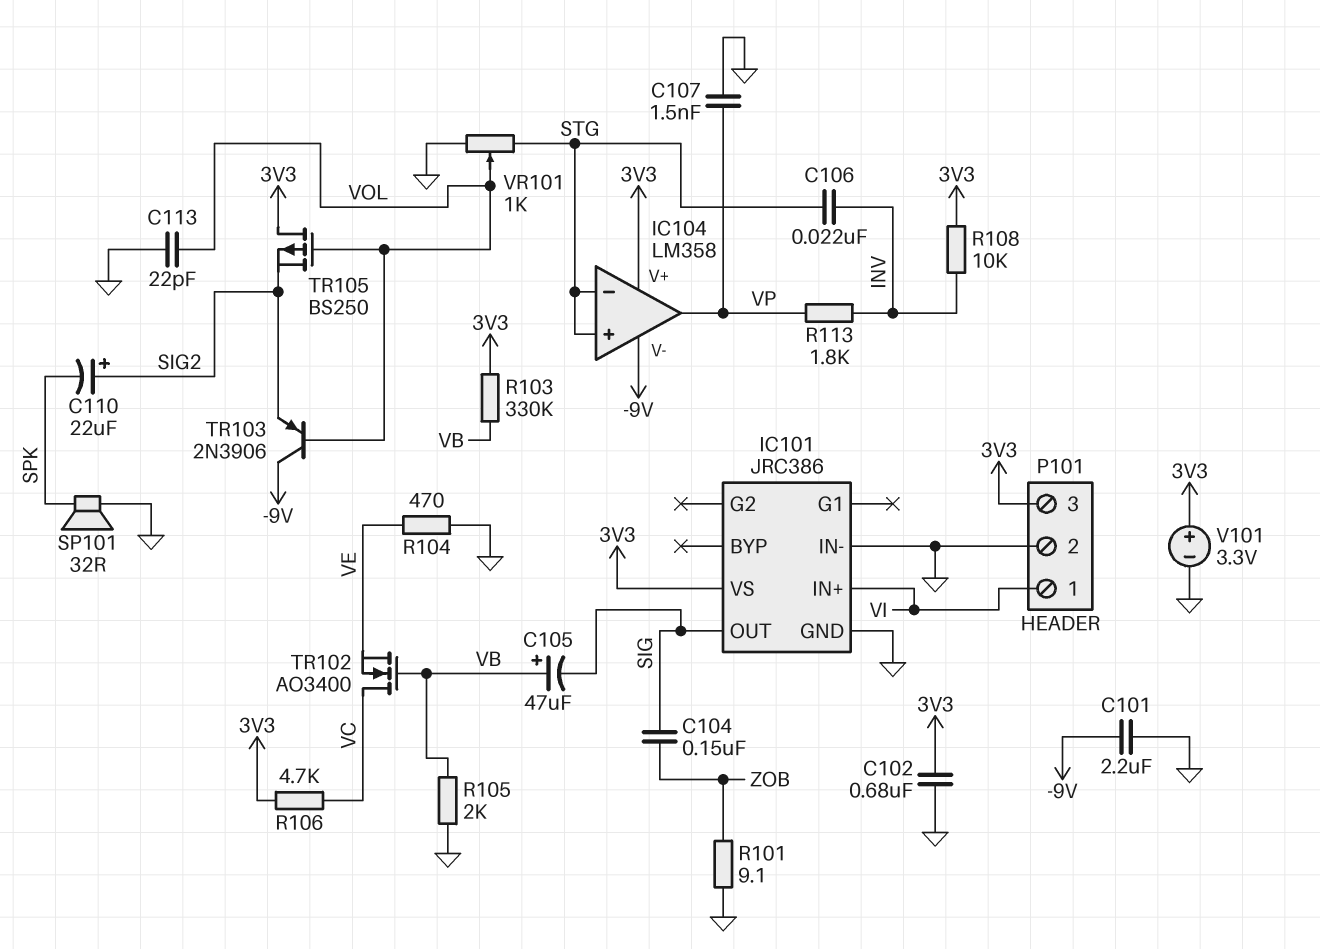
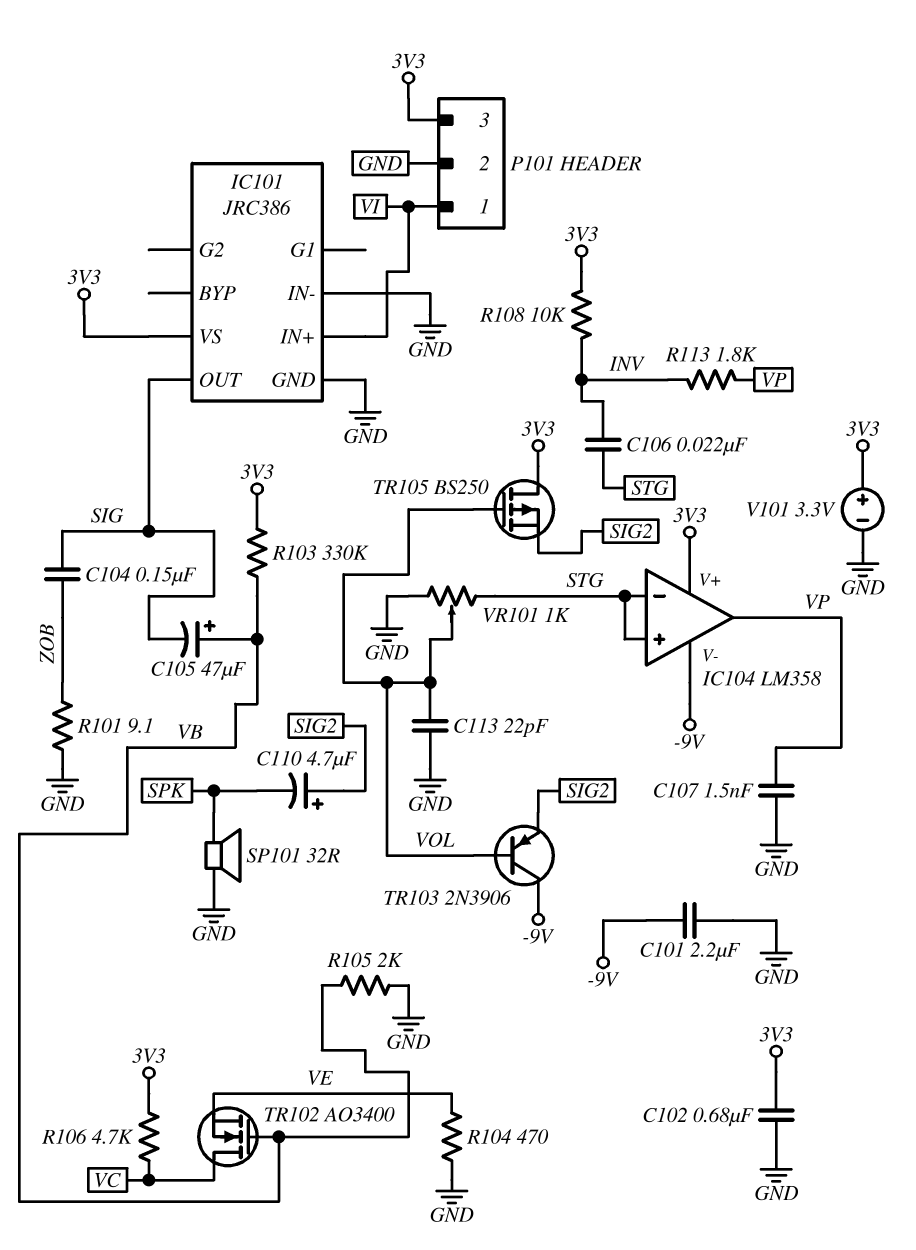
C110: 22uF (plus SIG2, minus SPK) -> 4.7uF (plus SIG2, minus SPK)

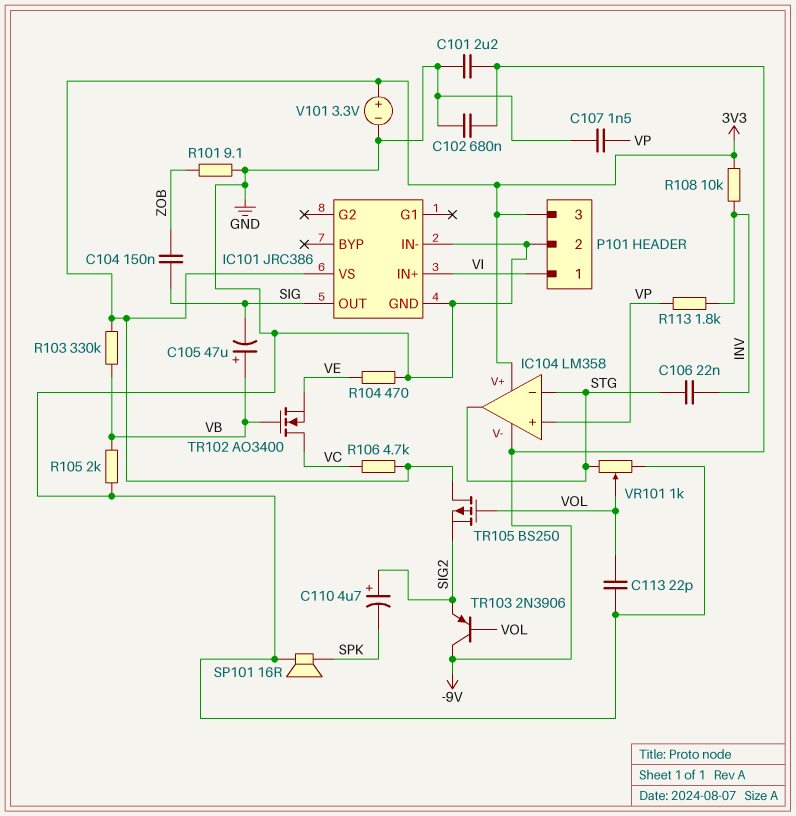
C102: 680nF (3V3, GND) -> 680nF (-9V, GND)
IC104 pin in+: STG -> VP
IC104 pin out: VP -> STG
SP101: speaker 32R (GND, SPK) -> speaker 16R (GND, SPK)

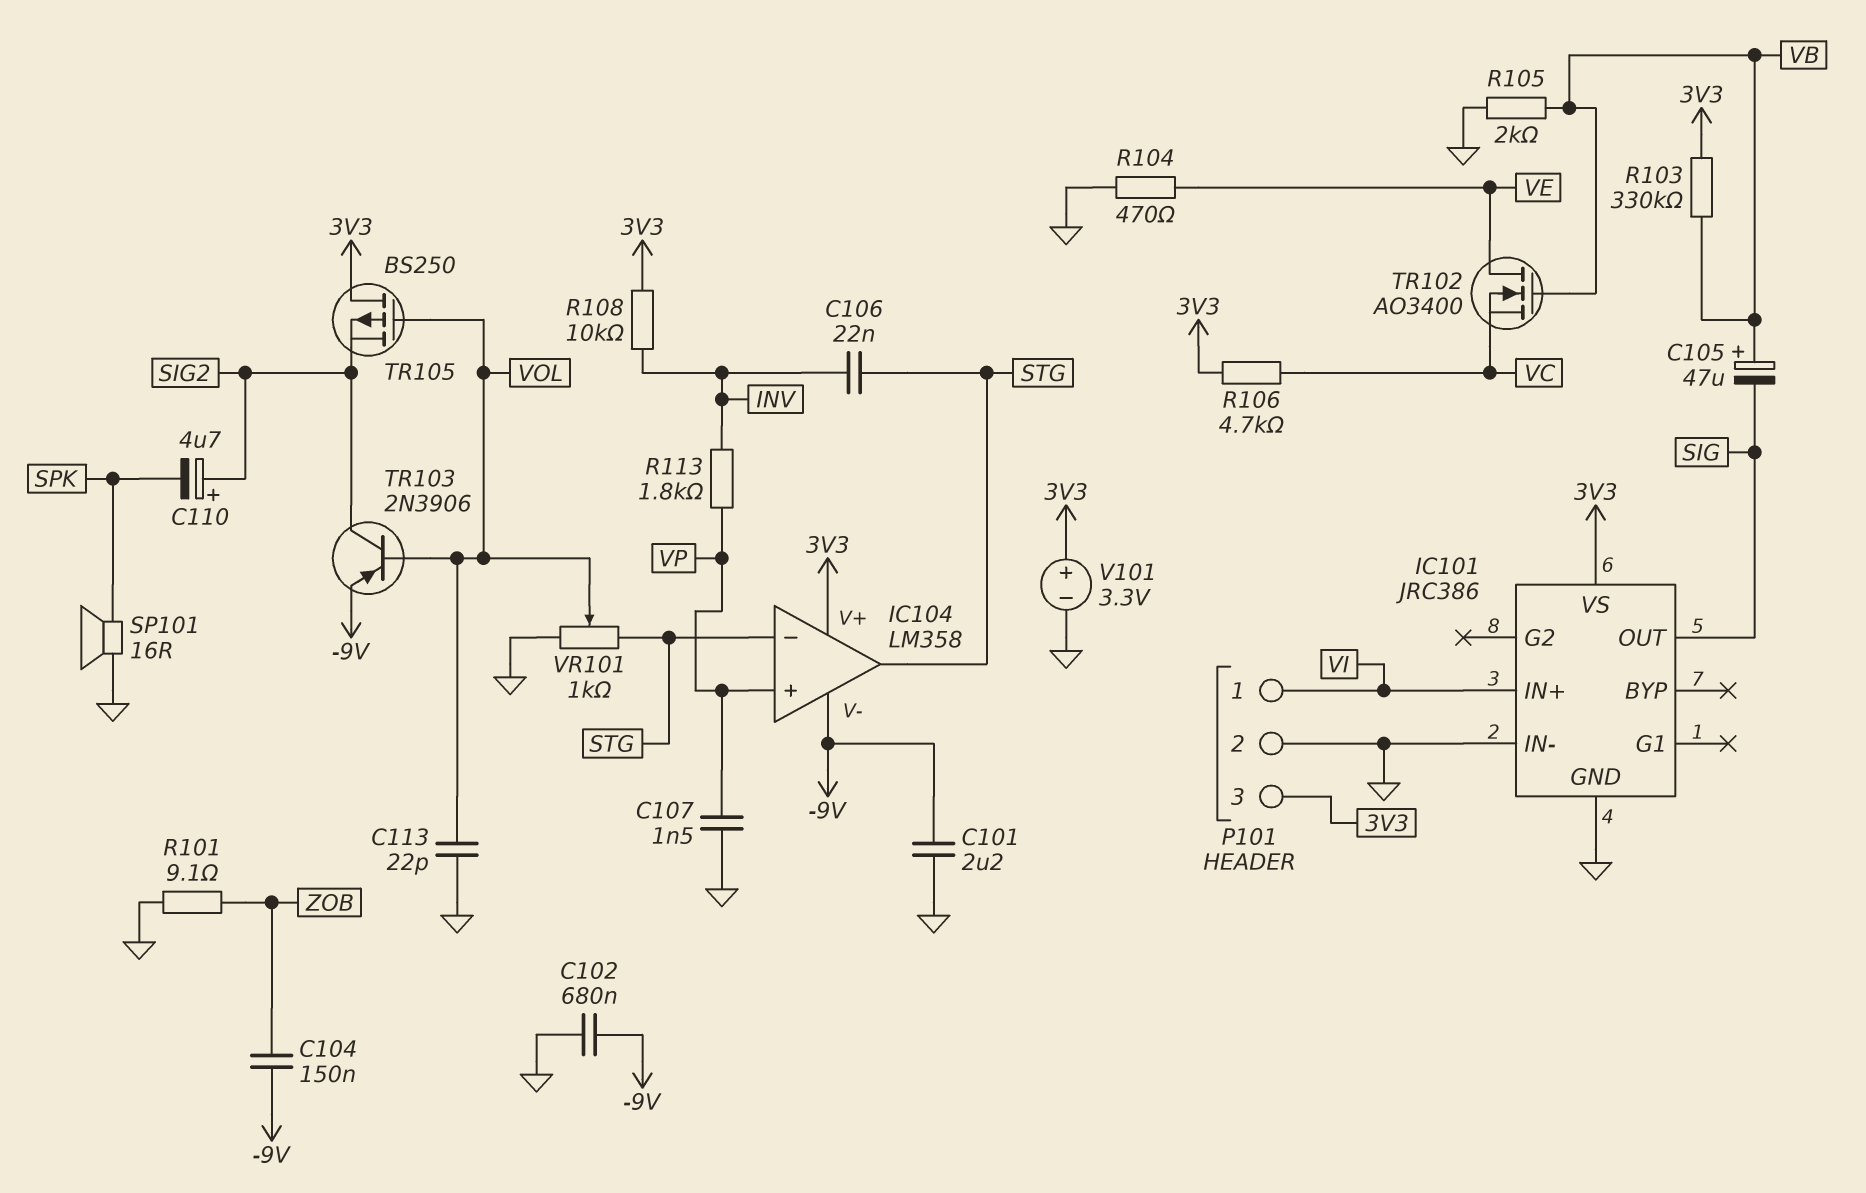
C104: 150nF (SIG, ZOB) -> 150nF (-9V, ZOB)
TR102: NMOS AO3400 (G VB, D VC, S VE) -> NMOS AO3400 (G VB, D VE, S VC)
TR103: PNP 2N3906 (B VOL, C -9V, E SIG2) -> PNP 2N3906 (B VOL, C SIG2, E -9V)

